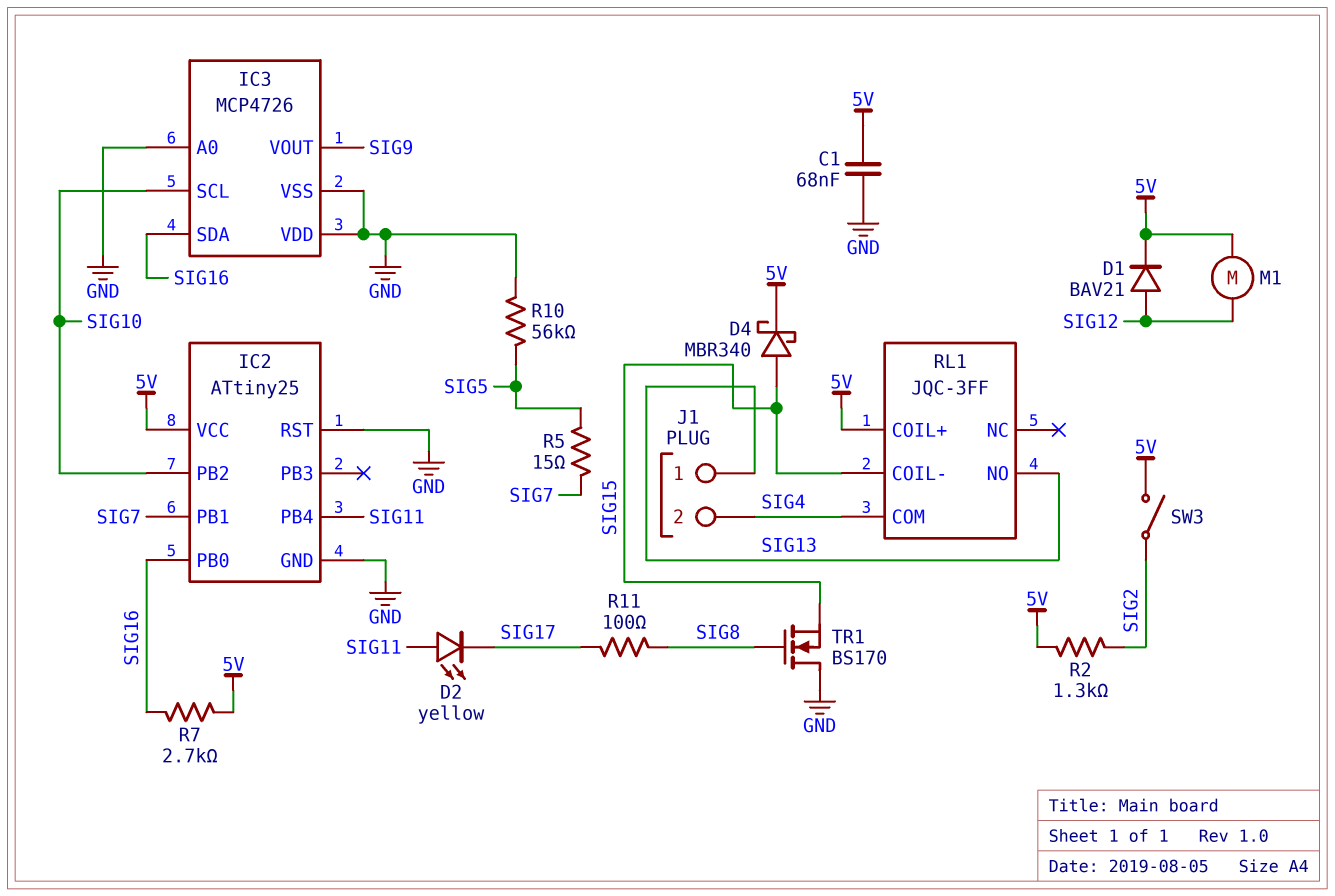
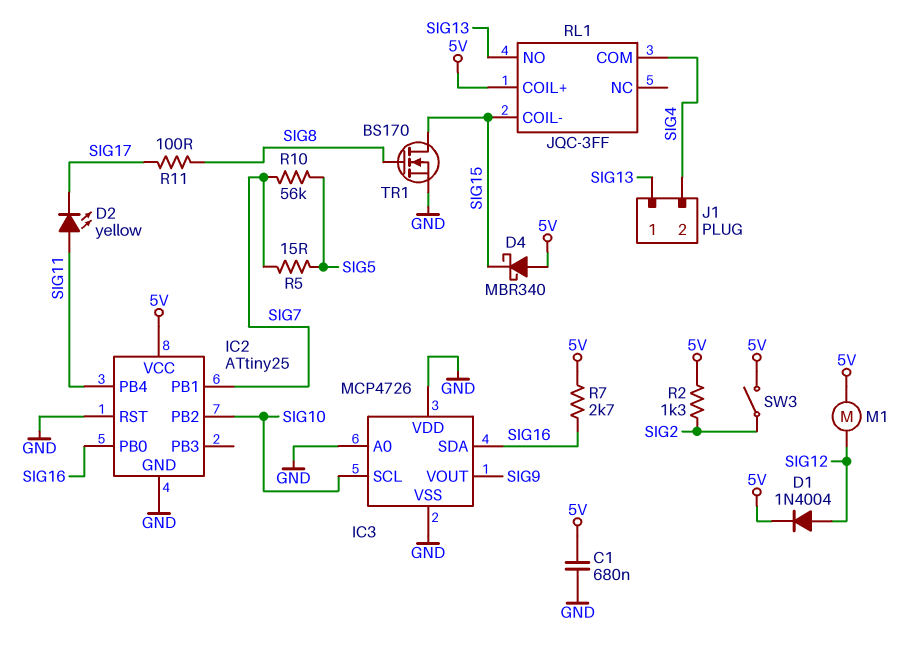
C1: 68nF (5V, GND) -> 680nF (5V, GND)
D1: diode BAV21 (A SIG12, K 5V) -> diode 1N4004 (A SIG12, K 5V)
D4: schottky MBR340 (A SIG15, K 5V) -> schottky MBR340 (A 5V, K SIG15)
R10: 56k (GND, SIG5) -> 56k (SIG5, SIG7)
TR1: NMOS BS170 (G SIG8, D GND, S SIG15) -> NMOS BS170 (G SIG8, D SIG15, S GND)

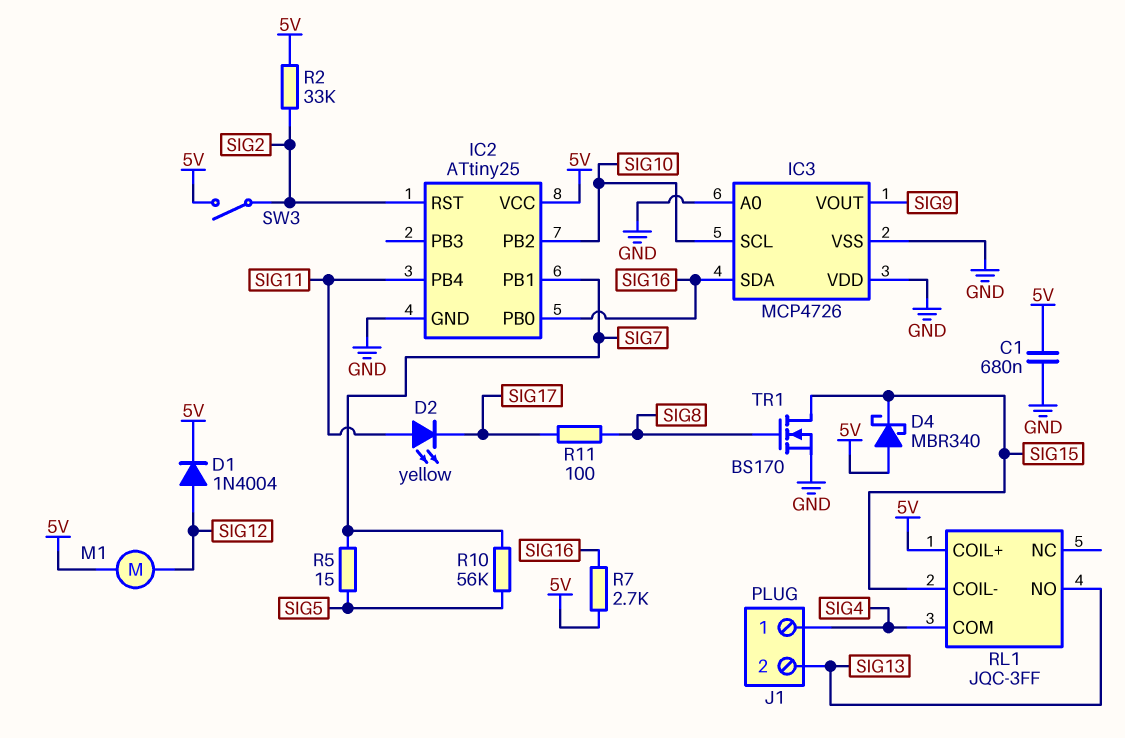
IC2 pin RST: GND -> SIG2
J1 pin 1: SIG13 -> SIG4
J1 pin 2: SIG4 -> SIG13
R2: 1.3k (5V, SIG2) -> 33k (5V, SIG2)

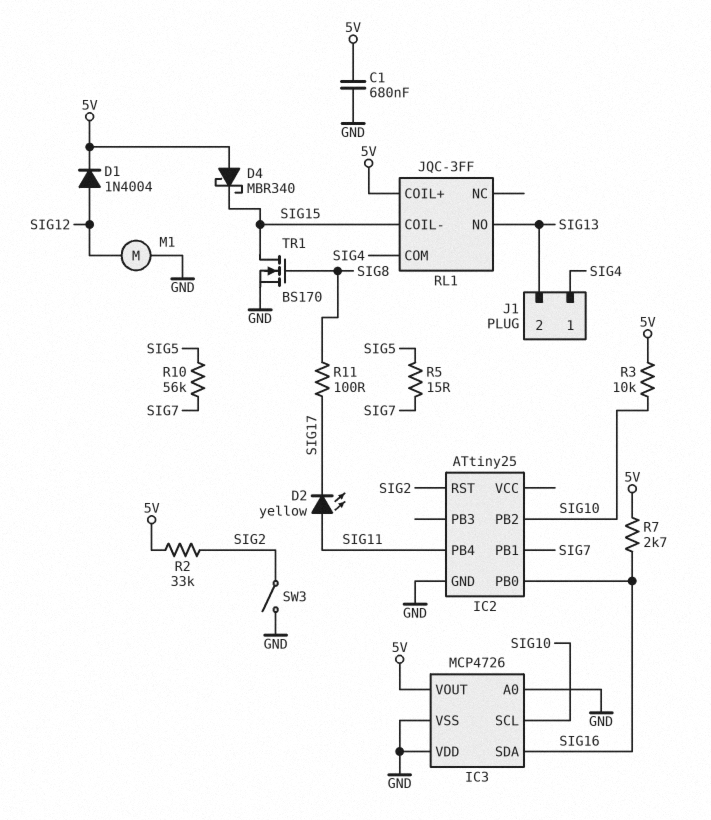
IC2 pin VCC: 5V -> none
IC3 pin VOUT: SIG9 -> 5V
M1: motor (5V, SIG12) -> motor (GND, SIG12)
R3: none -> 10k (5V, SIG10)
SW3: switch (5V, SIG2) -> switch (GND, SIG2)

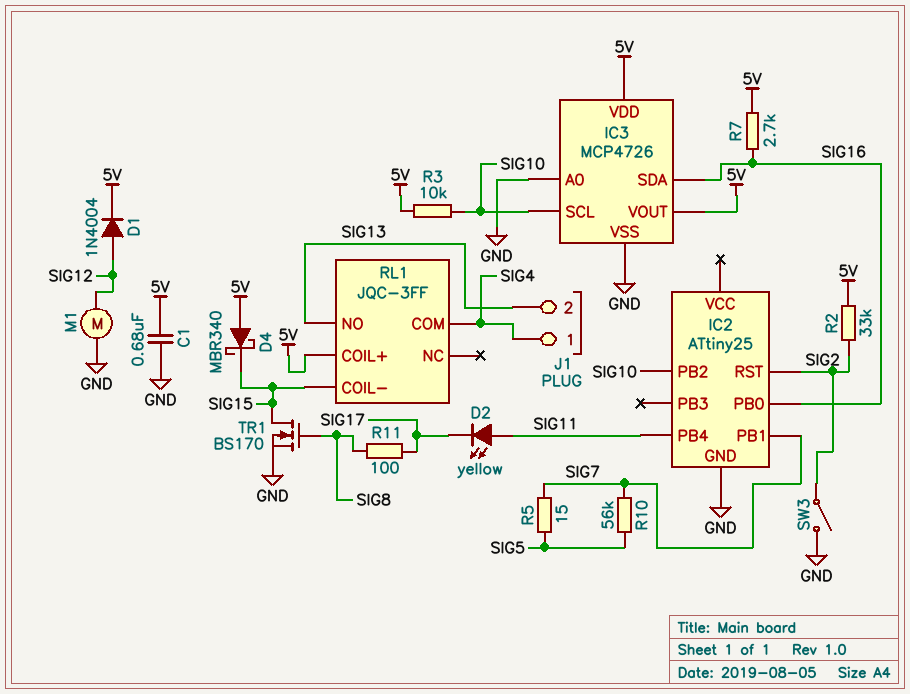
IC3 pin VDD: GND -> 5V

